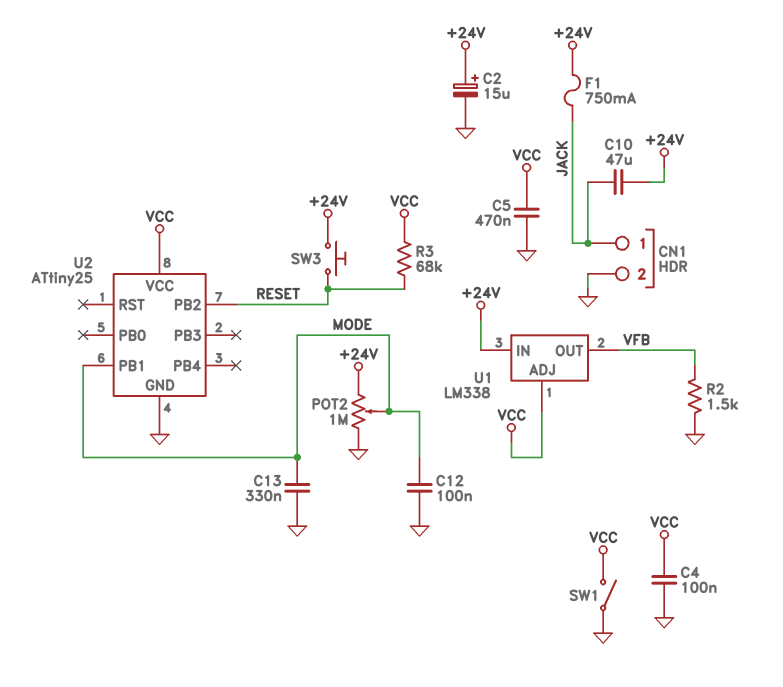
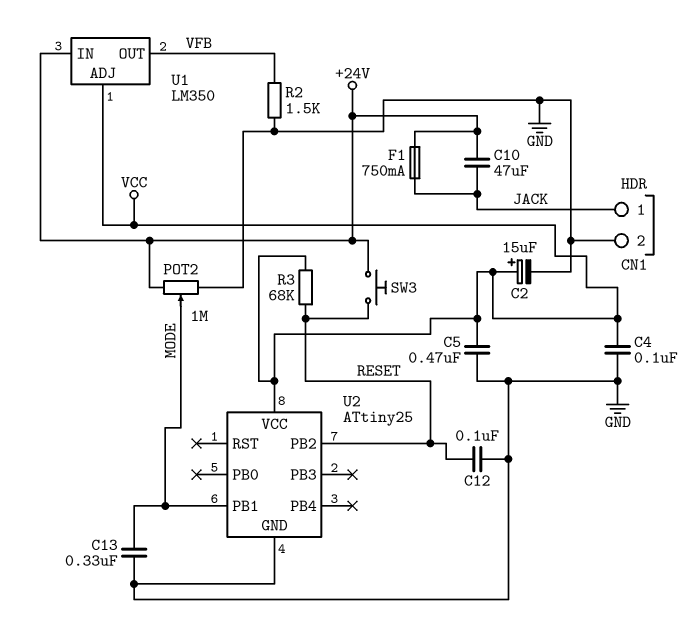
C2: 15uF (plus +24V, minus GND) -> 15uF (plus VCC, minus GND)
C12: 100nF (GND, MODE) -> 100nF (GND, RESET)
SW1: switch (GND, VCC) -> none
U1: LM338 -> LM350

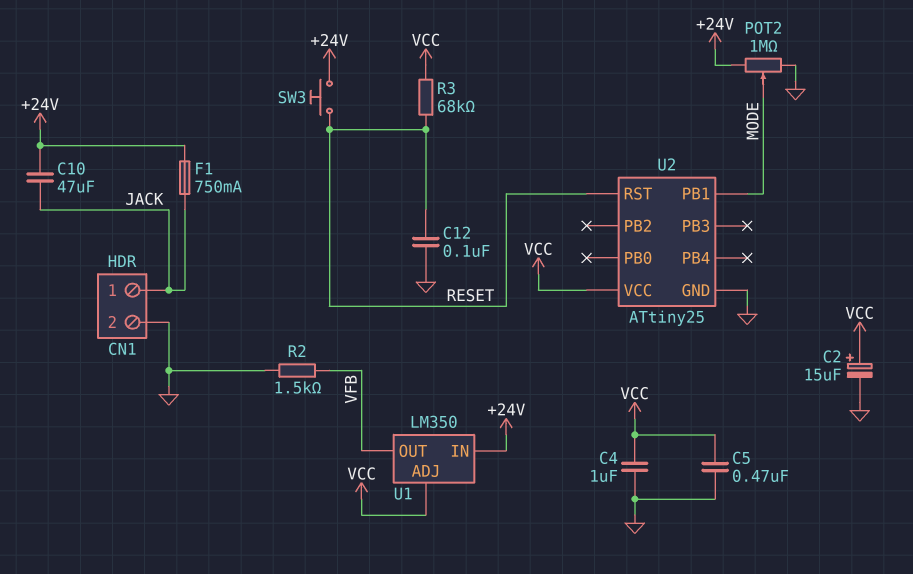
C4: 100nF (GND, VCC) -> 1uF (GND, VCC)
C13: 330nF (GND, MODE) -> none
U2 pin PB2: RESET -> none
U2 pin RST: none -> RESET

